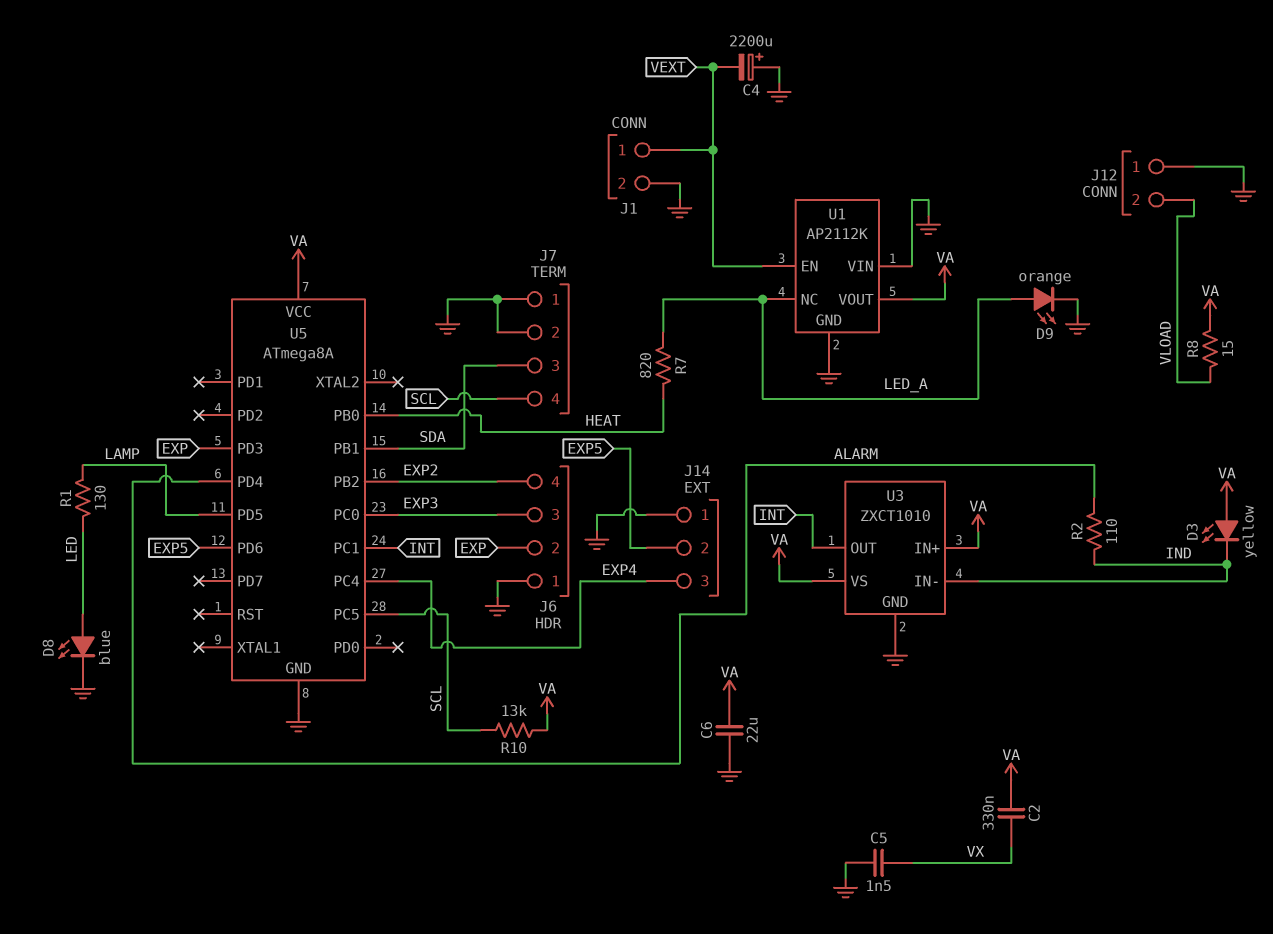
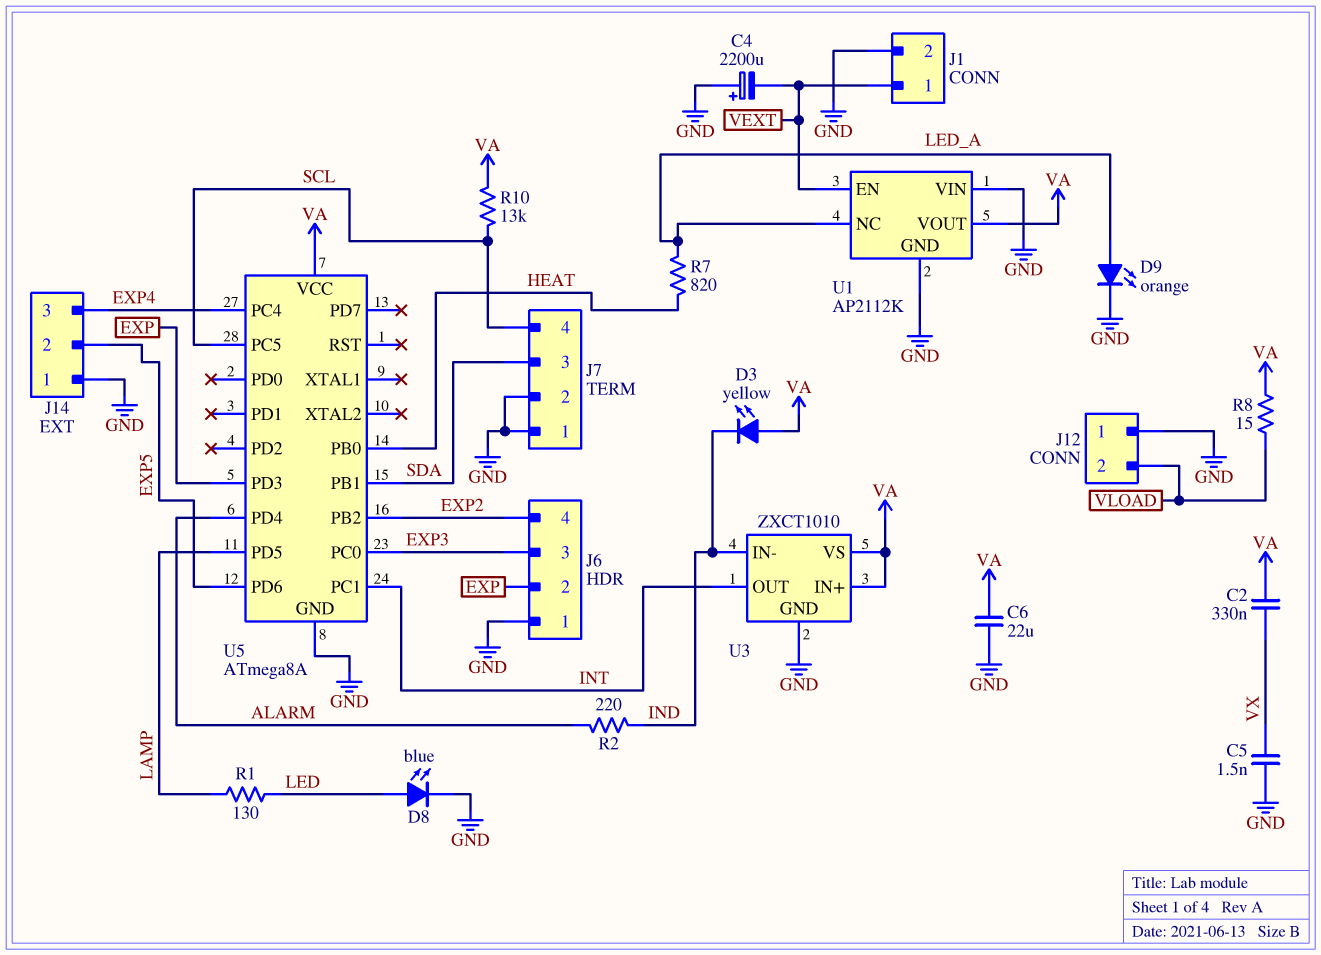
R2: 110 (ALARM, IND) -> 220 (ALARM, IND)

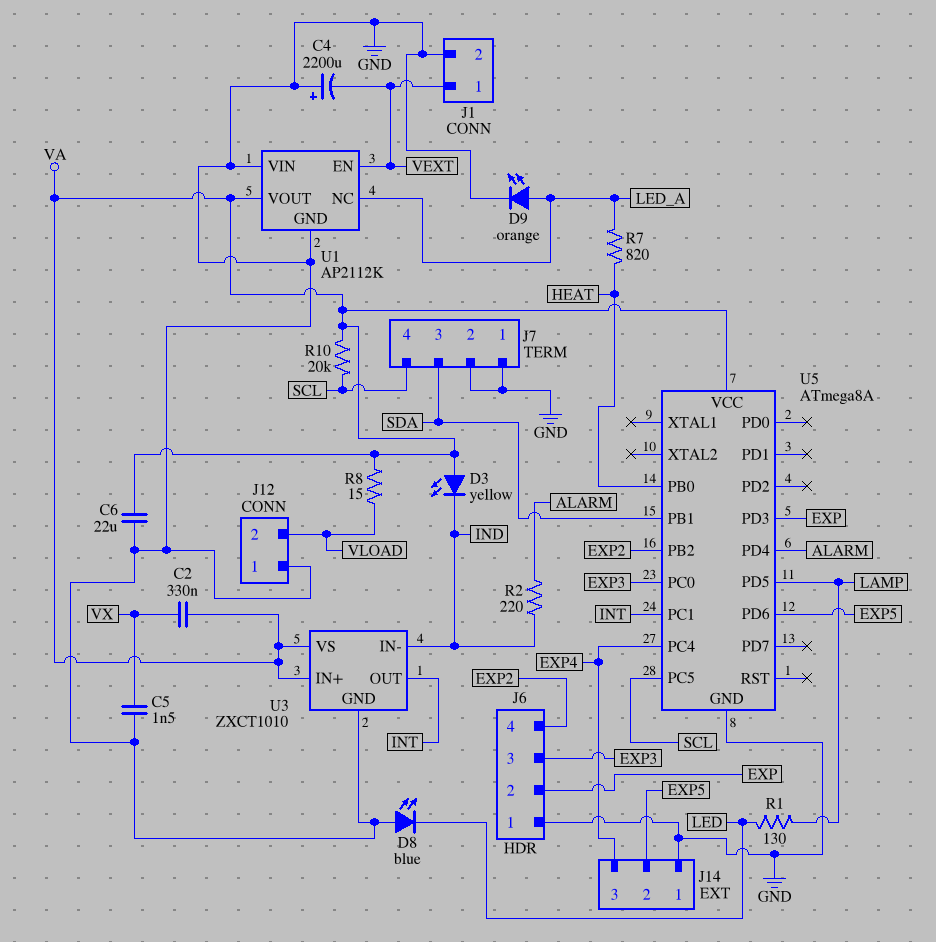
D8: LED blue (A LED, K GND) -> LED blue (A GND, K LED)
R10: 13k (SCL, VA) -> 20k (SCL, VA)

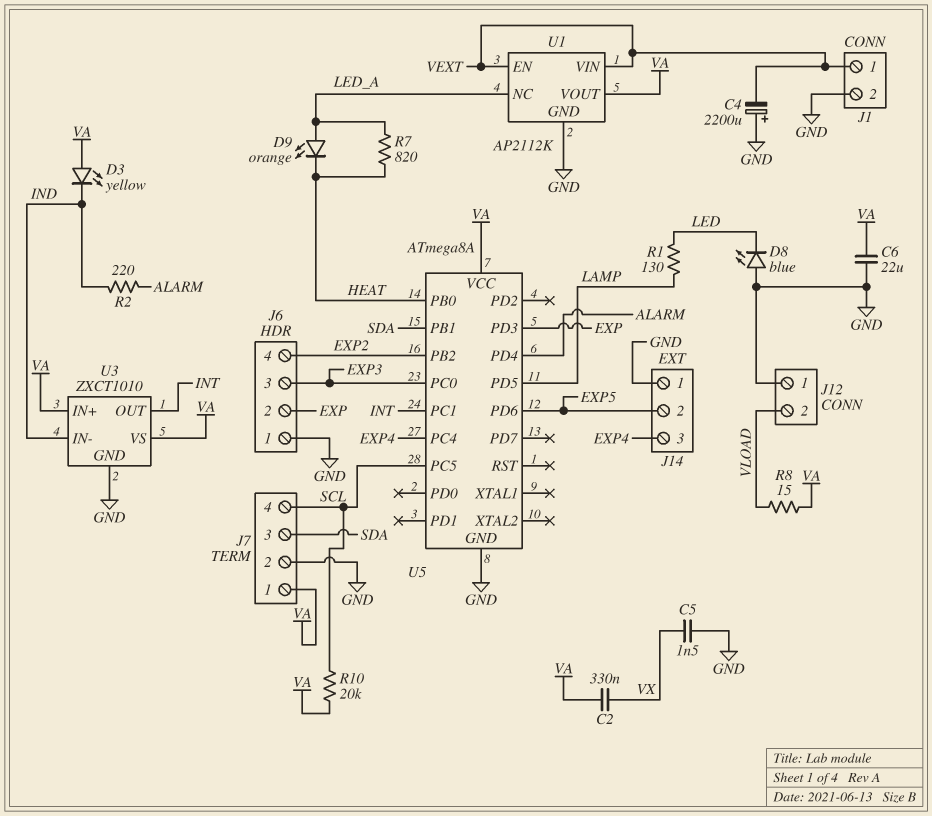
D9: LED orange (A LED_A, K GND) -> LED orange (A LED_A, K HEAT)
J7 pin 1: GND -> VA
U1 pin VIN: GND -> VEXT

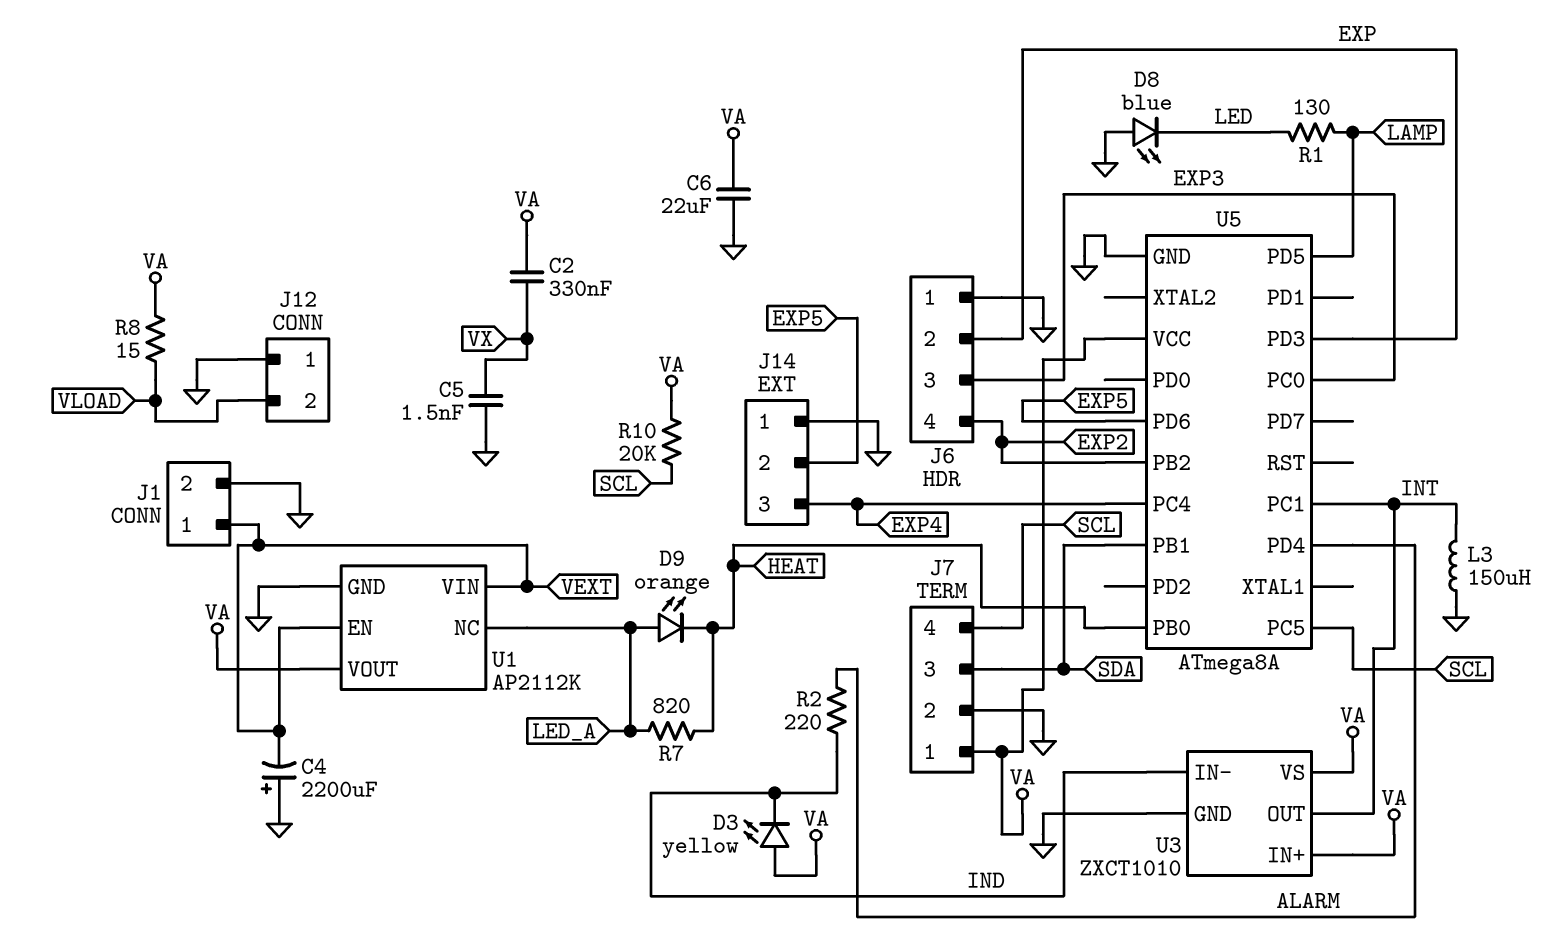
L3: none -> 150uH (GND, INT)

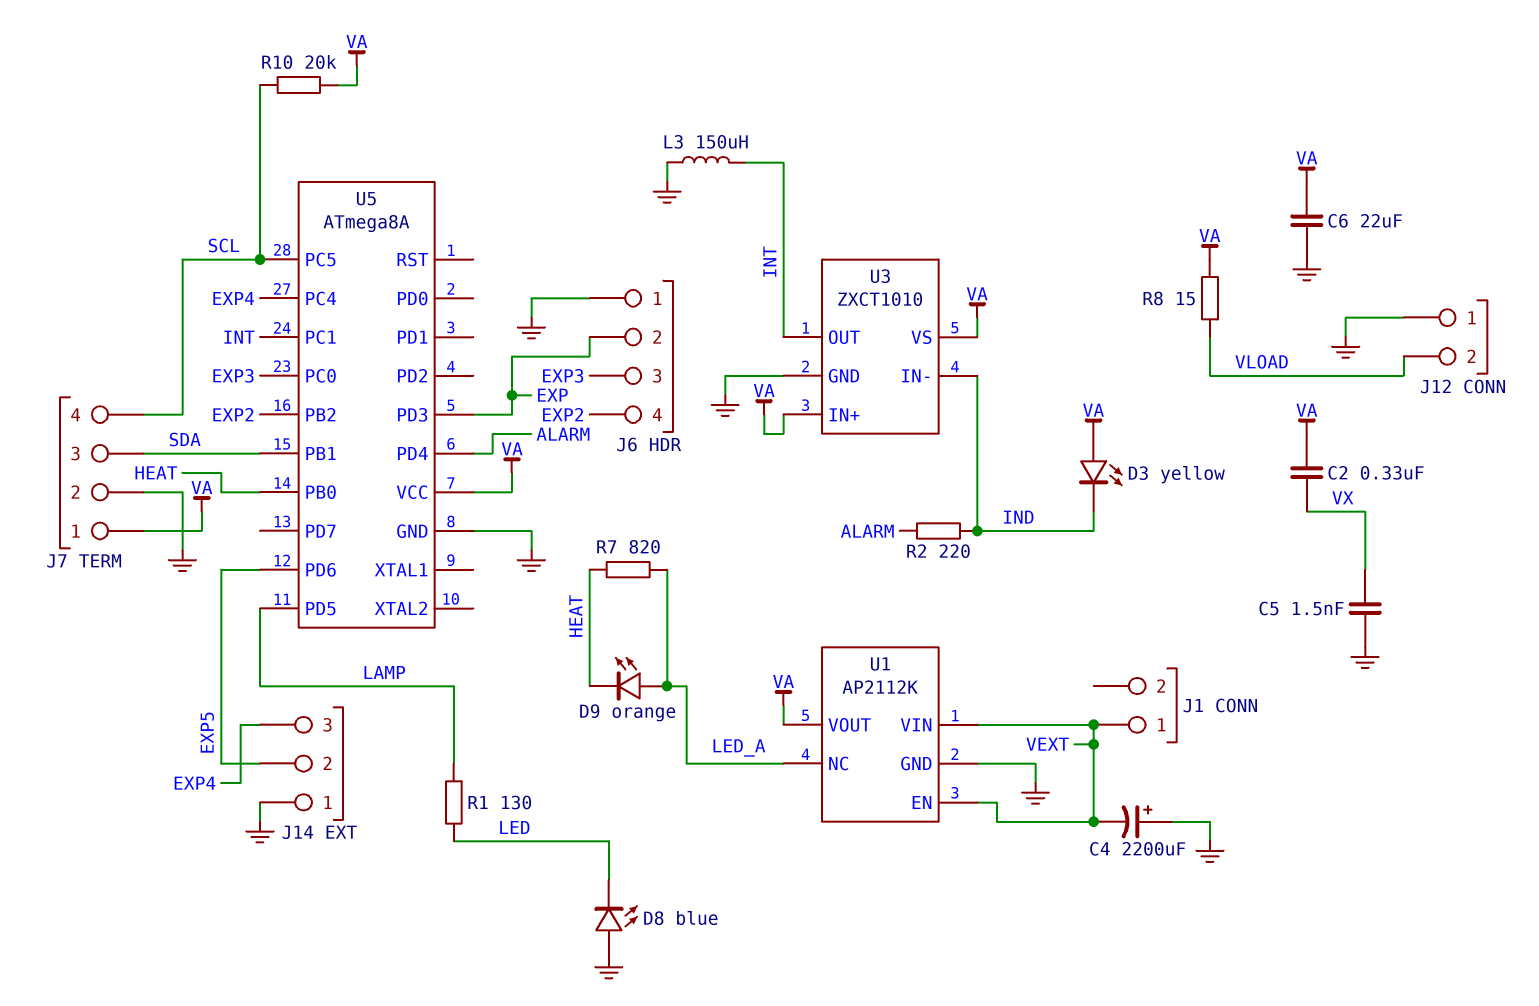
J1 pin 2: GND -> none

